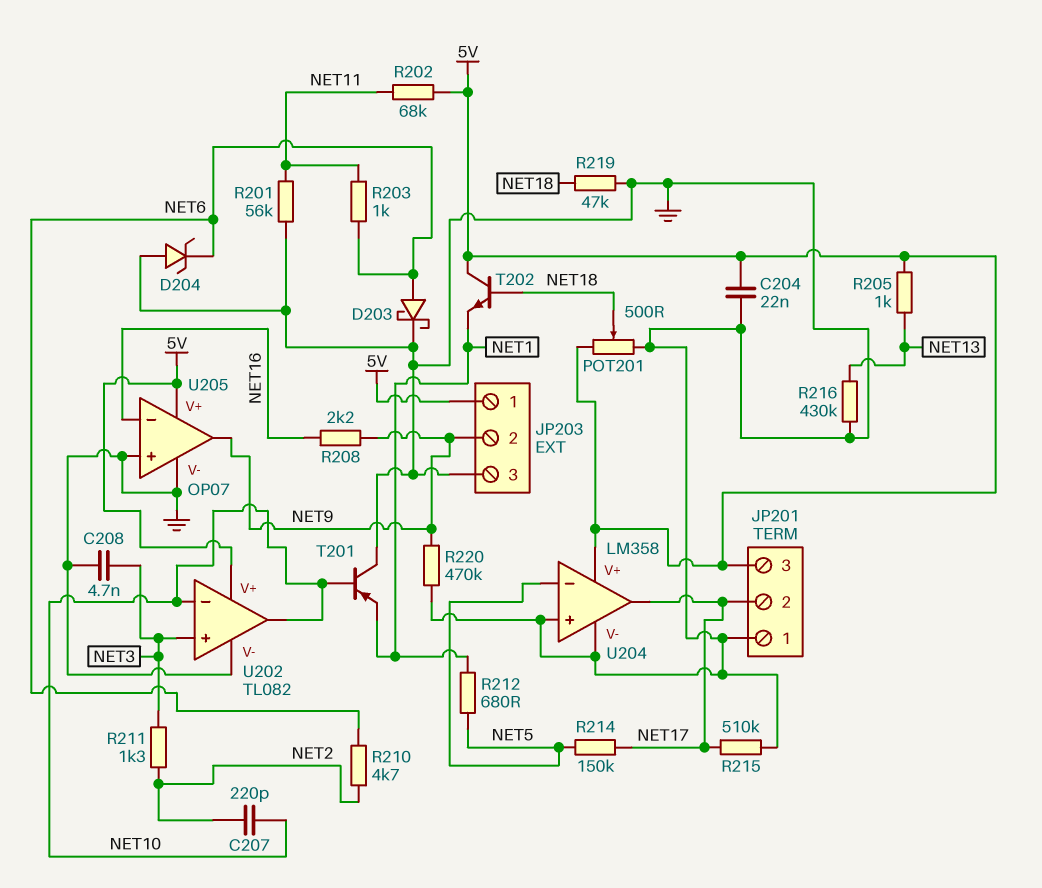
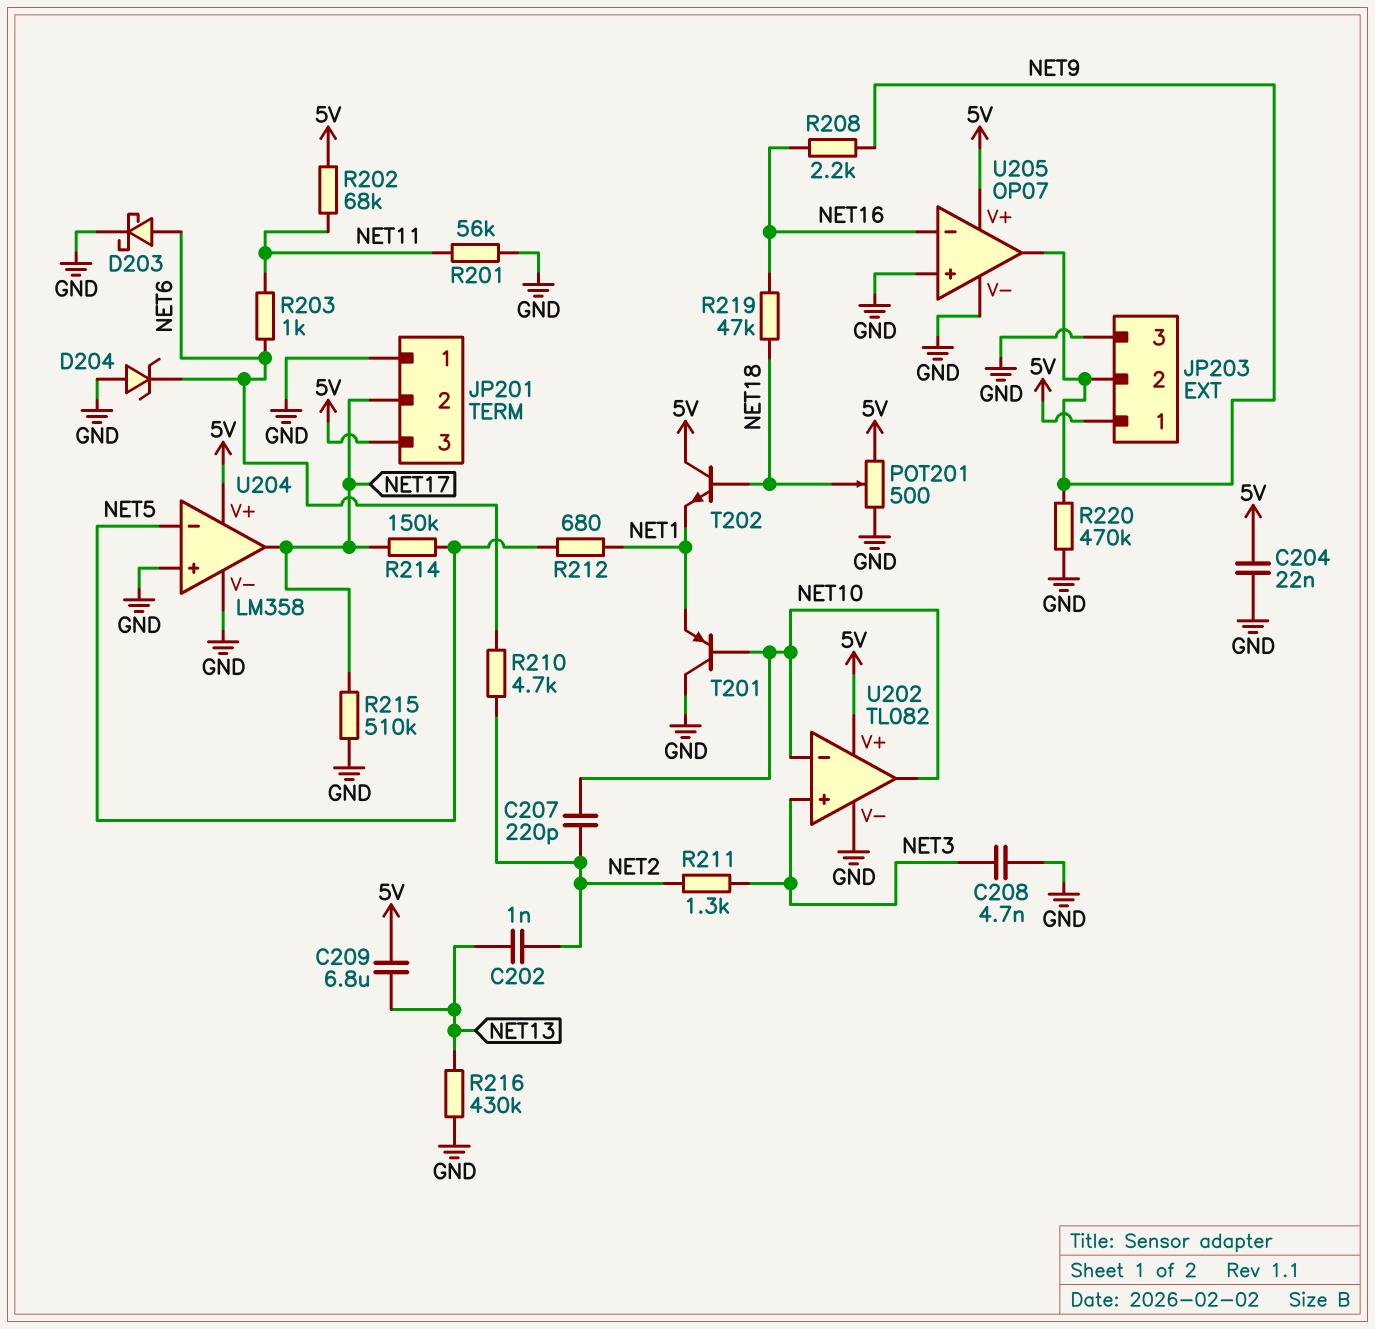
C202: none -> 1nF (NET2, NET13)
C209: none -> 6.8uF (5V, NET13)
R205: 1k (5V, NET13) -> none
R219: 47k (GND, NET18) -> 47k (NET16, NET18)

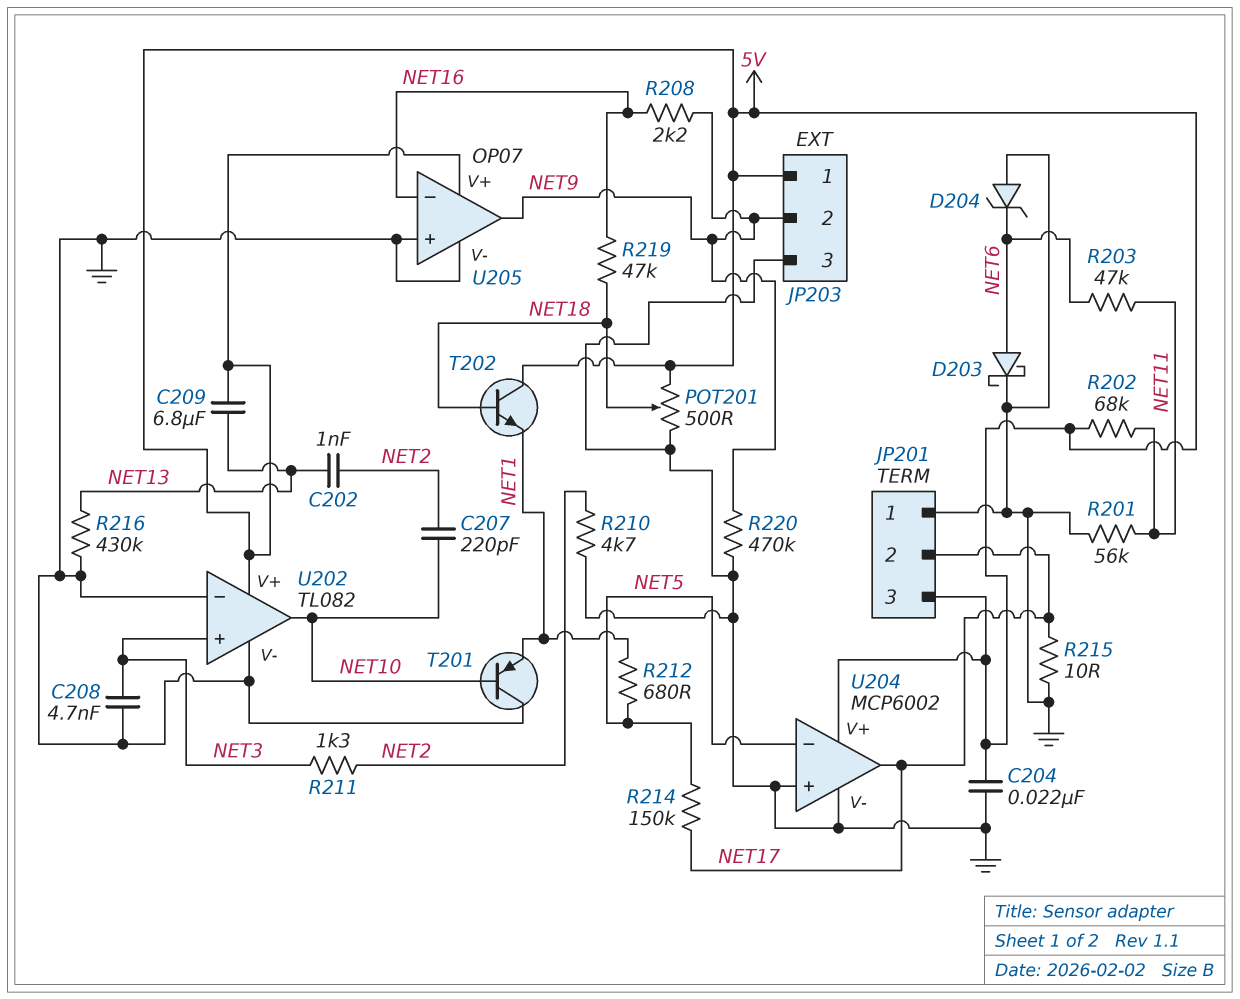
R203: 1k (NET6, NET11) -> 47k (NET6, NET11)
R210: 4.7k (NET2, NET6) -> 4.7k (GND, NET2)
R215: 510k (GND, NET17) -> 10 (GND, NET17)
U202 pin in-: NET10 -> GND
U204: LM358 -> MCP6002

